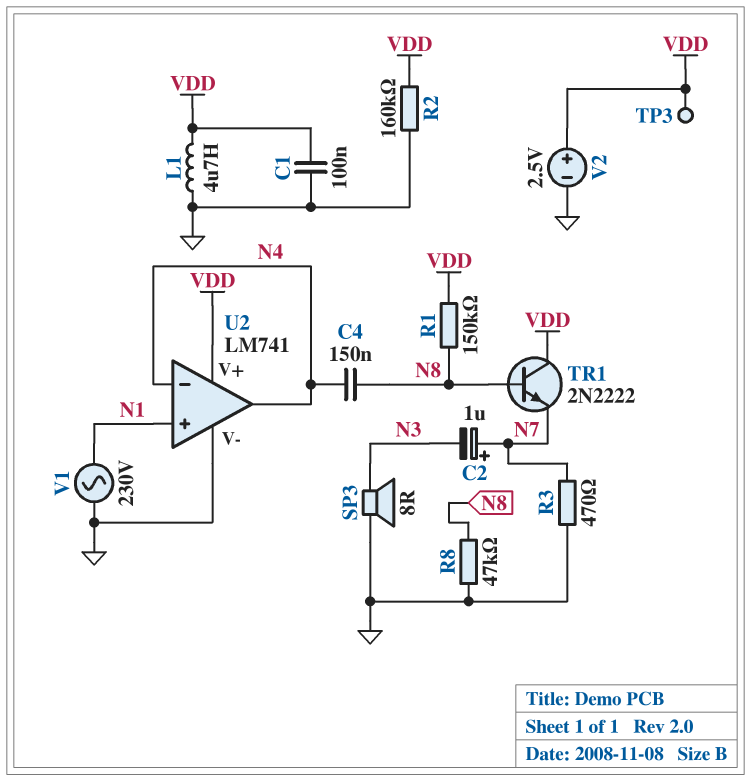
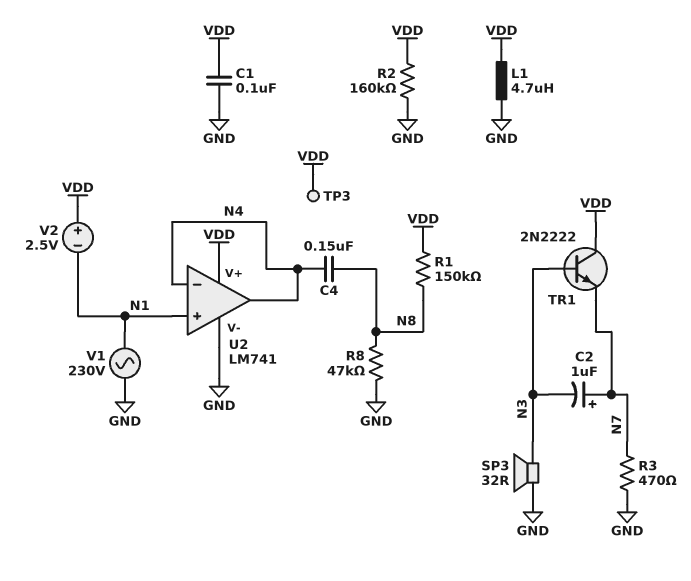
SP3: speaker 8R (GND, N3) -> speaker 32R (GND, N3)
TR1: NPN 2N2222 (B N8, C VDD, E N7) -> NPN 2N2222 (B N3, C VDD, E N7)
V2: 2.5V (plus VDD, minus GND) -> 2.5V (plus VDD, minus N1)

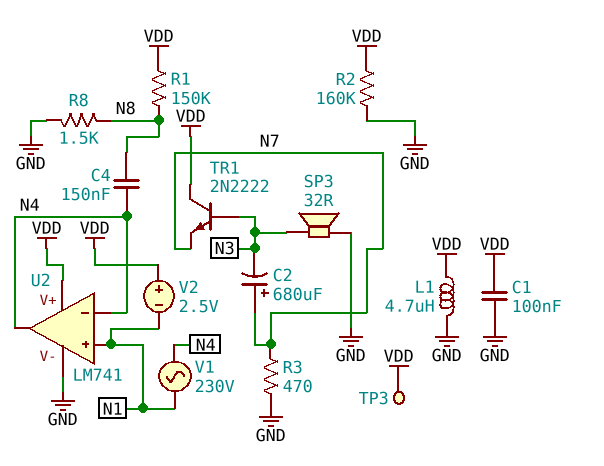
C2: 1uF (plus N7, minus N3) -> 680uF (plus N7, minus N3)
R8: 47k (GND, N8) -> 1.5k (GND, N8)
V1: AC 230V (GND, N1) -> AC 230V (N1, N4)

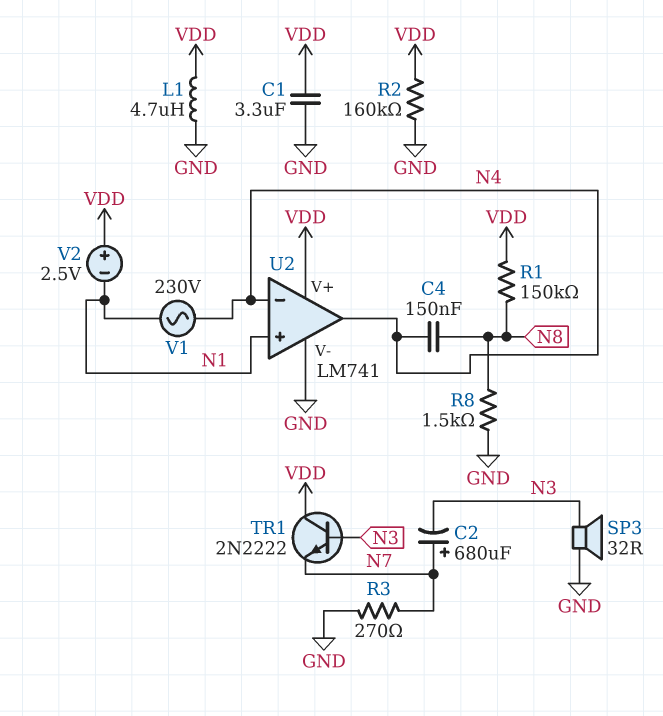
C1: 100nF (GND, VDD) -> 3.3uF (GND, VDD)
R3: 470 (GND, N7) -> 270 (GND, N7)
TP3: test point (VDD) -> none

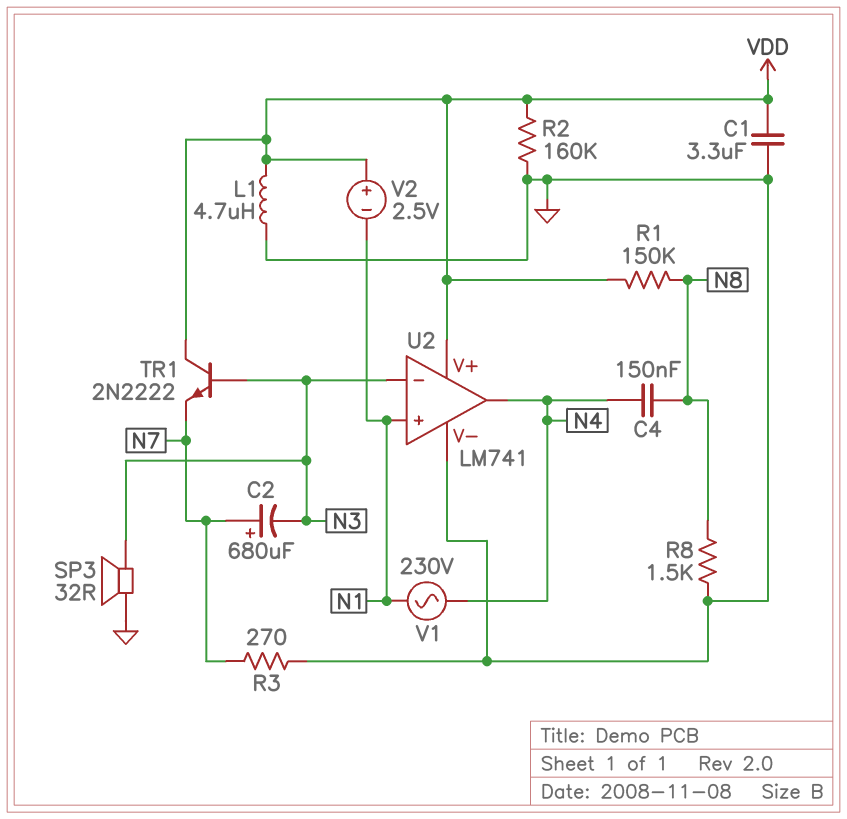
U2 pin in-: N4 -> N3

